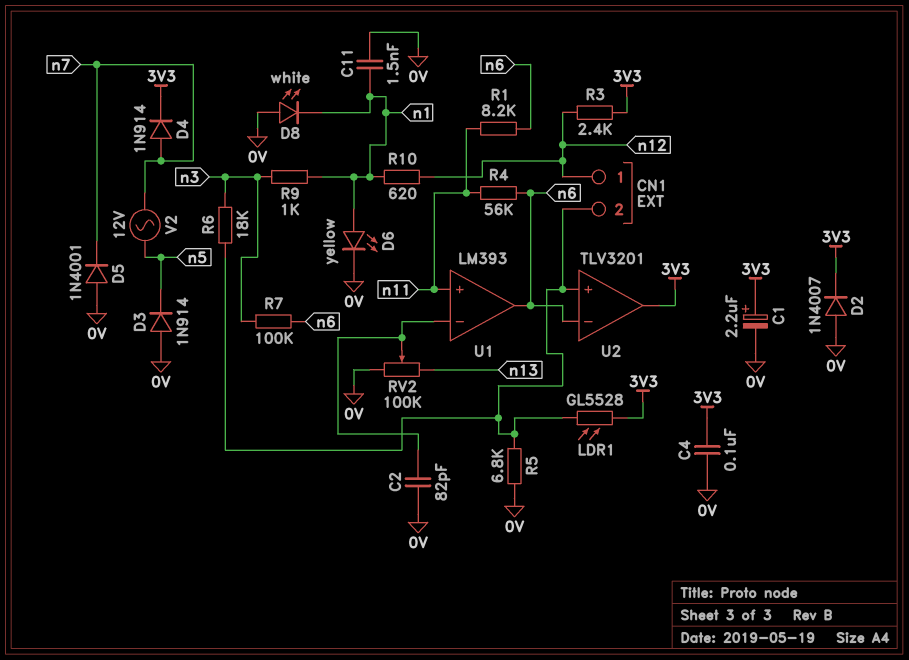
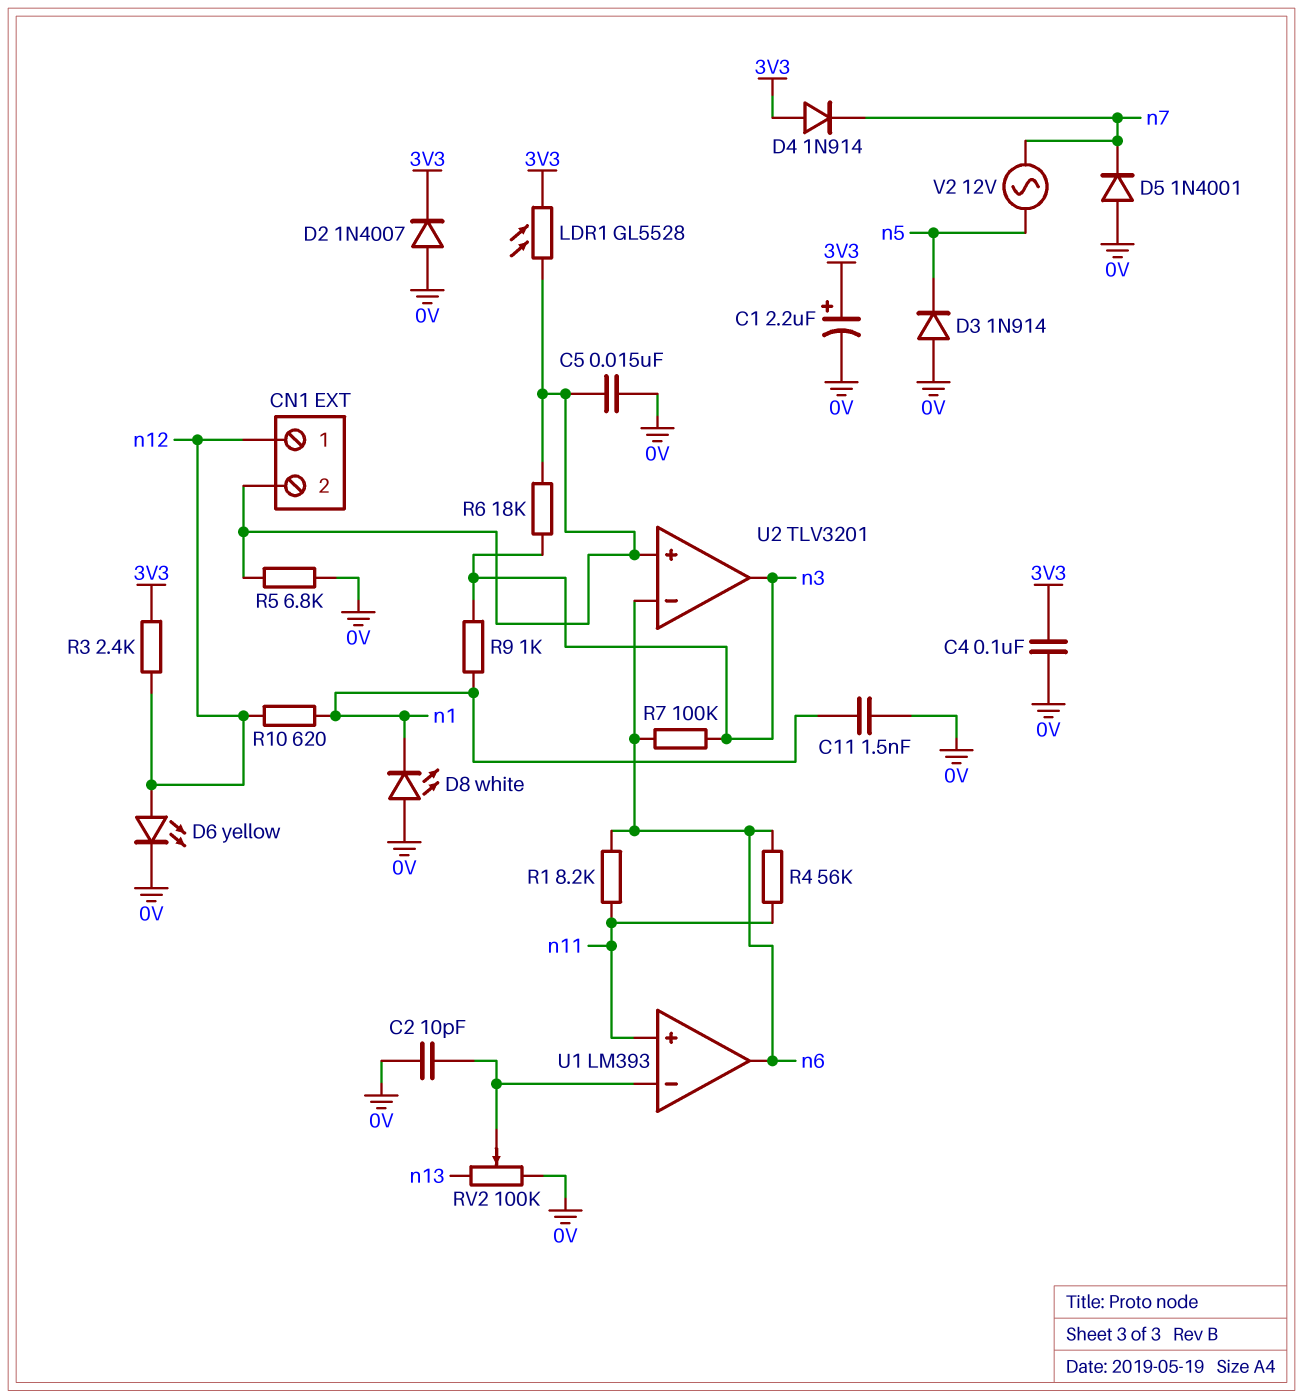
C2: 82pF (0V, U1/in-) -> 10pF (0V, U1/in-)
C5: none -> 15nF (0V, CN1/2)
D4: diode 1N914 (A n7, K 3V3) -> diode 1N914 (A 3V3, K n7)
D6: LED yellow (A n1, K 0V) -> LED yellow (A n12, K 0V)
U2 pin out: 3V3 -> n3

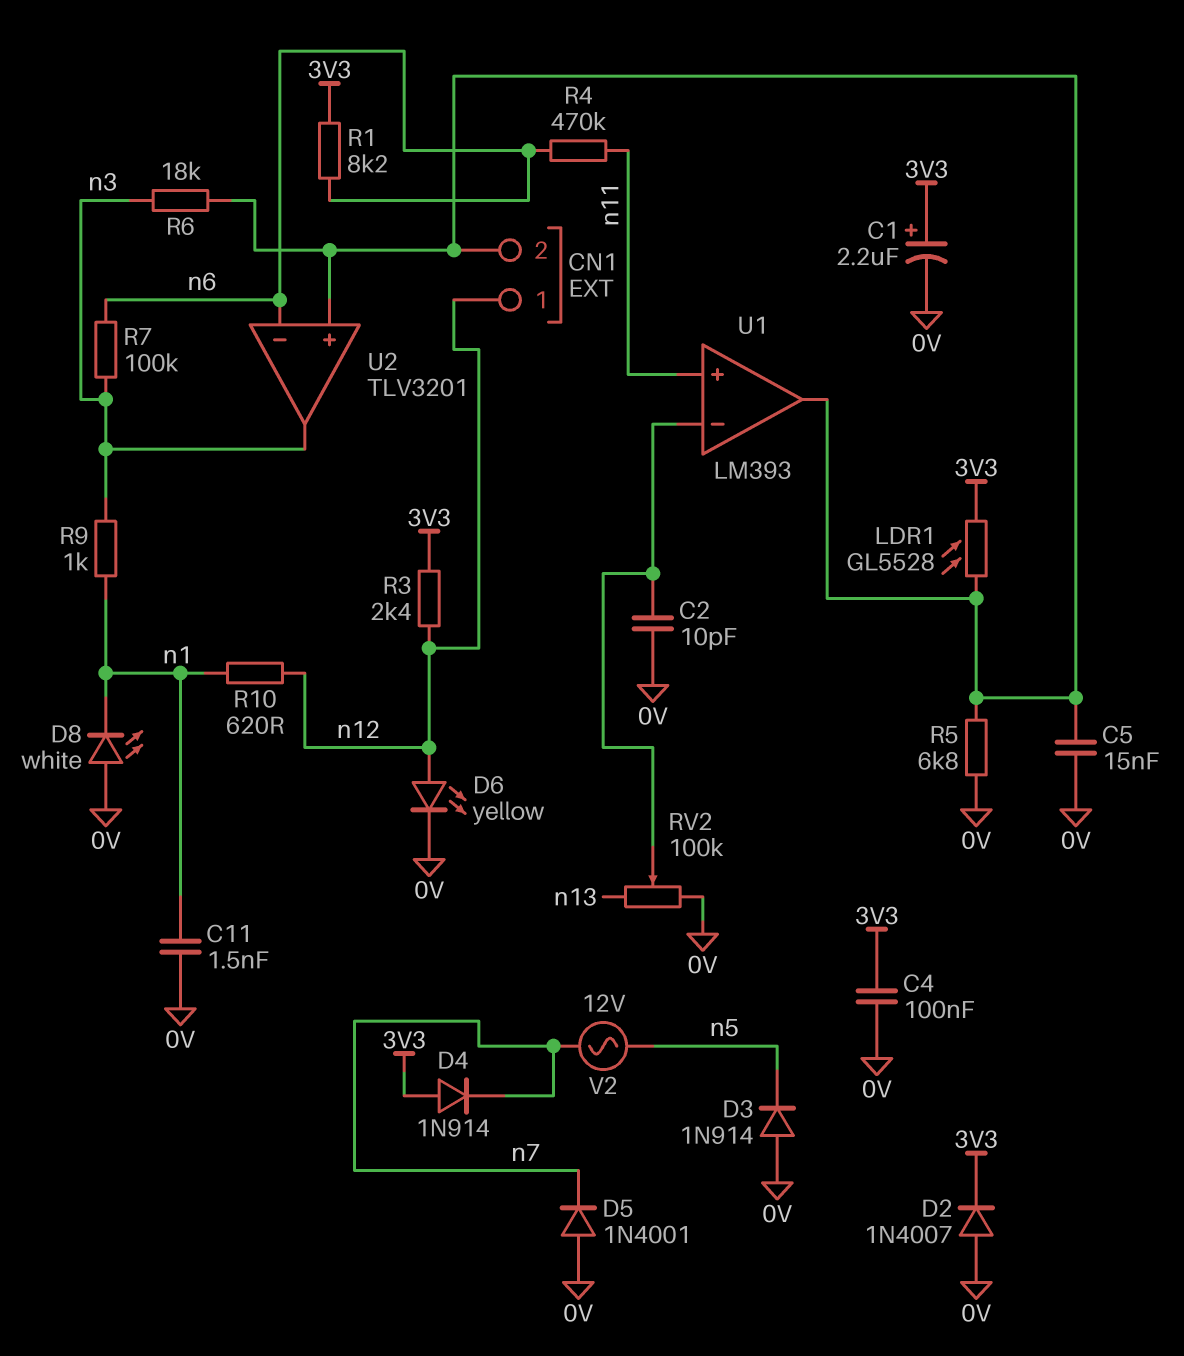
R1: 8.2k (n6, n11) -> 8.2k (3V3, n6)
R4: 56k (n6, n11) -> 470k (n6, n11)
U1 pin out: n6 -> CN1/2

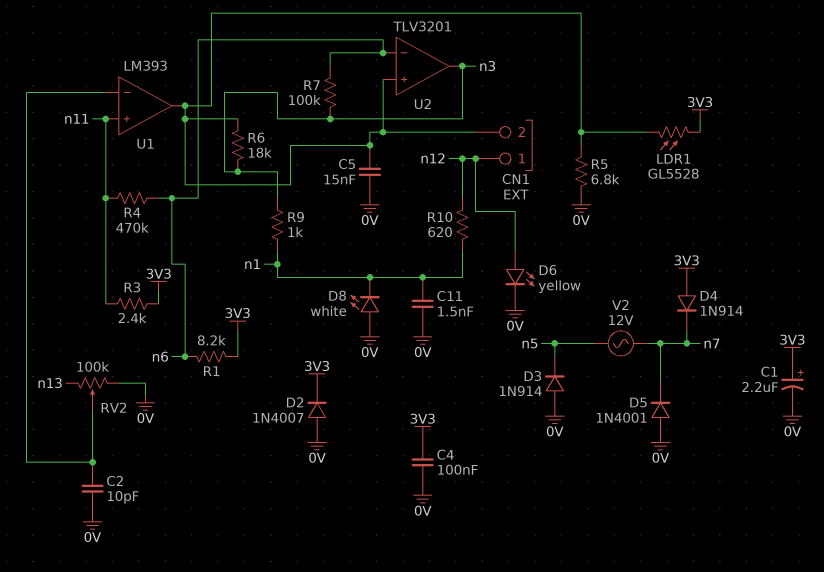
R3: 2.4k (3V3, n12) -> 2.4k (3V3, n11)

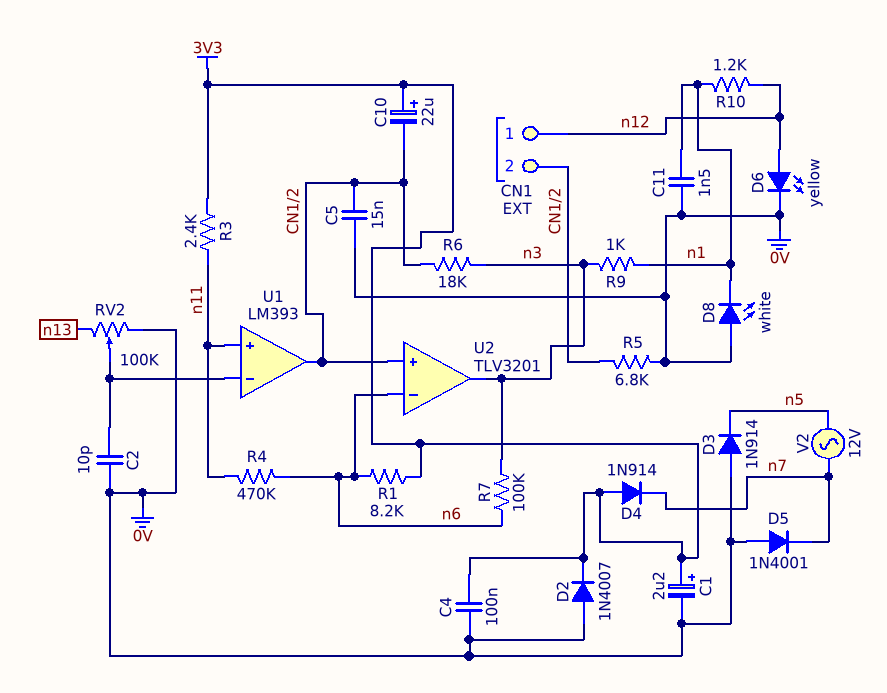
C10: none -> 22uF (plus 3V3, minus CN1/2)
LDR1: GL5528 (3V3, CN1/2) -> none
R10: 620 (n1, n12) -> 1.2k (n1, n12)

